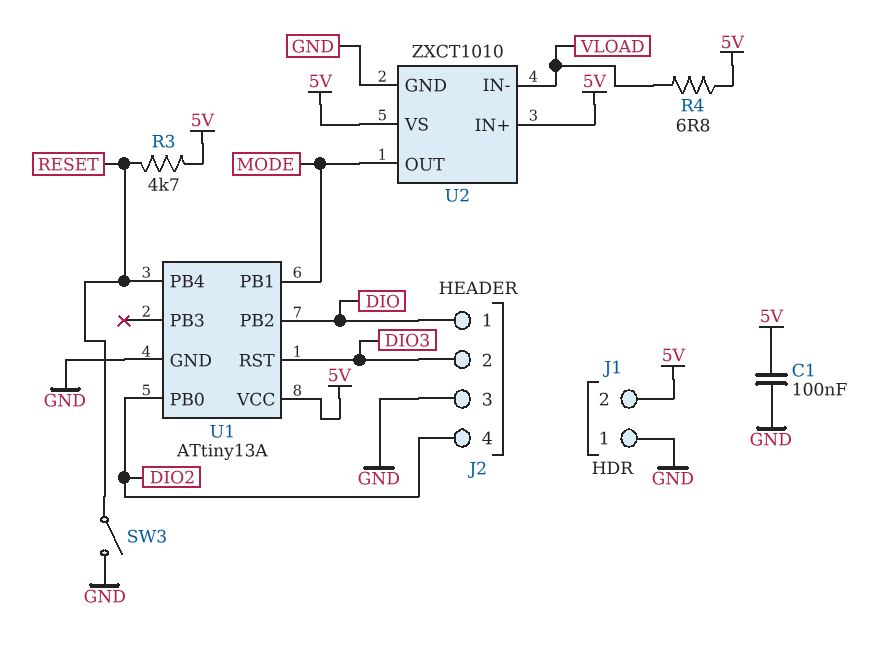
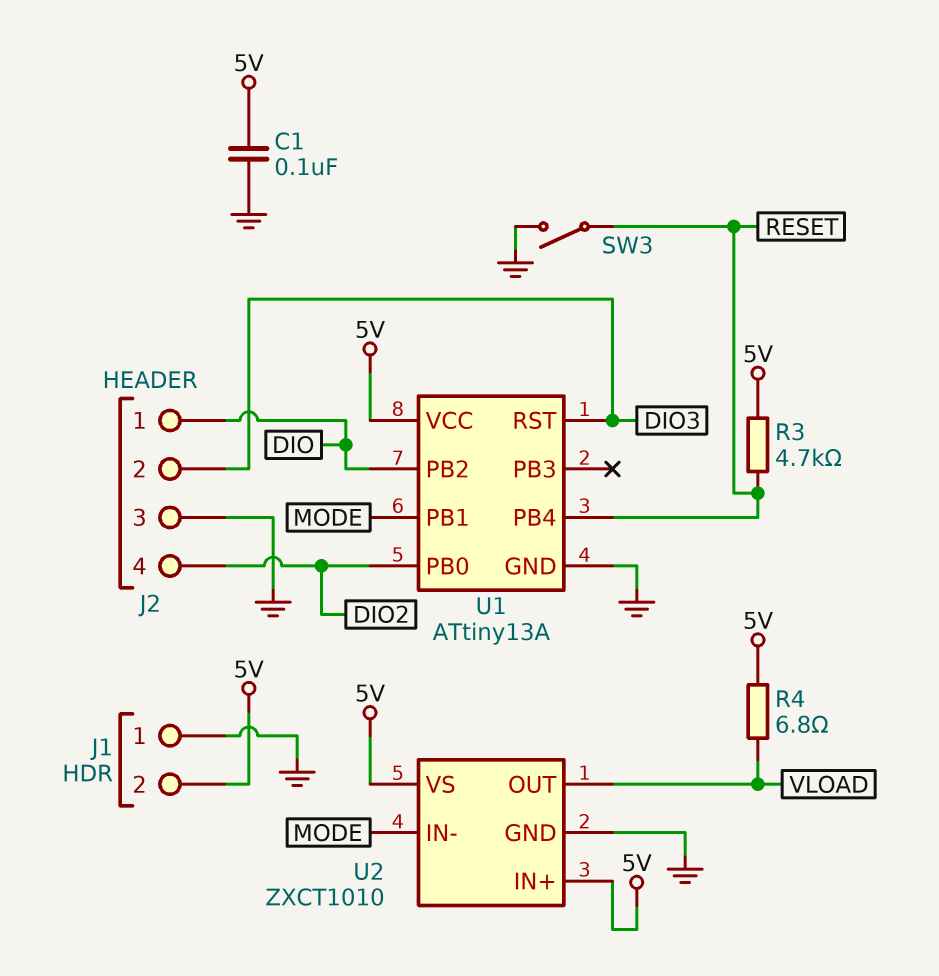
U2 pin IN-: VLOAD -> MODE
U2 pin OUT: MODE -> VLOAD

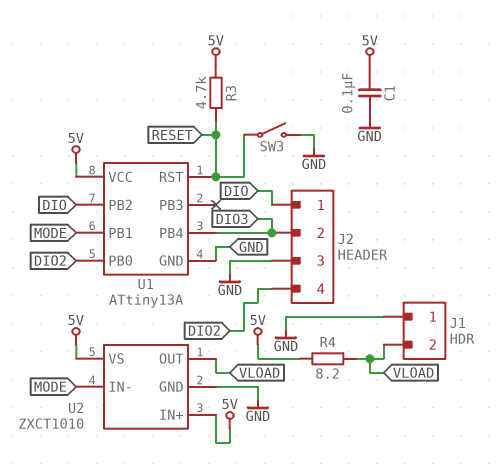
J1 pin 2: 5V -> VLOAD
R4: 6.8 (5V, VLOAD) -> 8.2 (5V, VLOAD)
U1 pin PB4: RESET -> DIO3
U1 pin RST: DIO3 -> RESET

